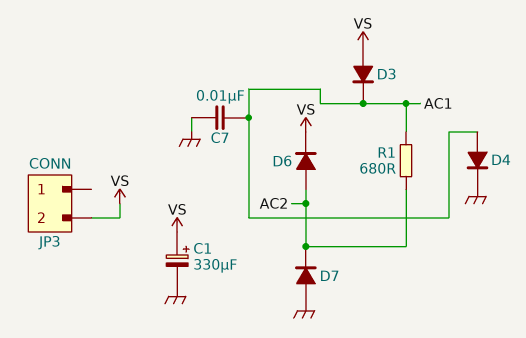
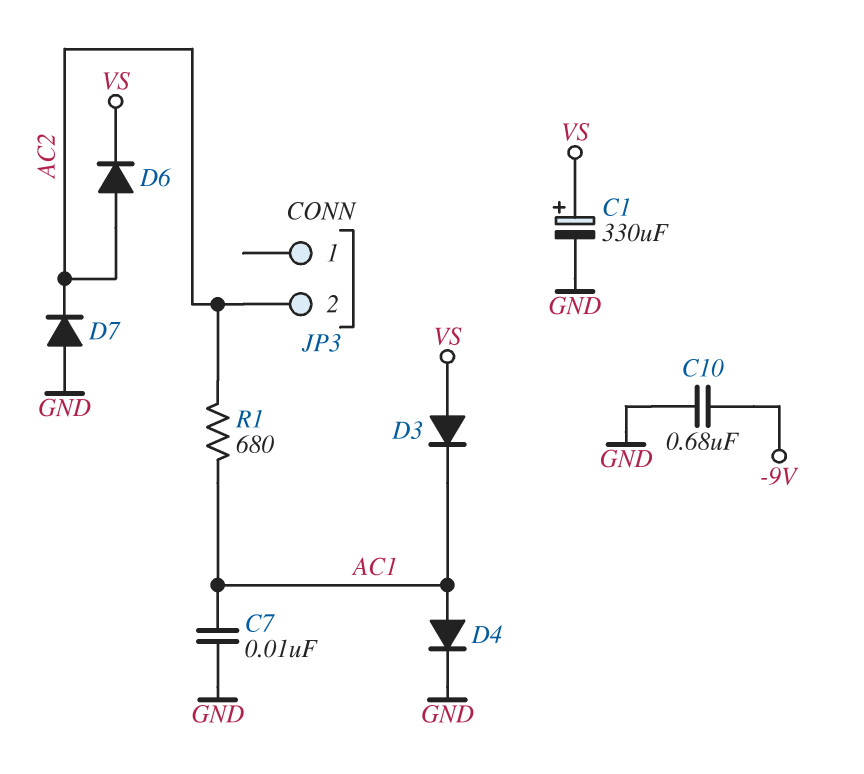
C10: none -> 680nF (-9V, GND)
JP3 pin 2: VS -> AC2

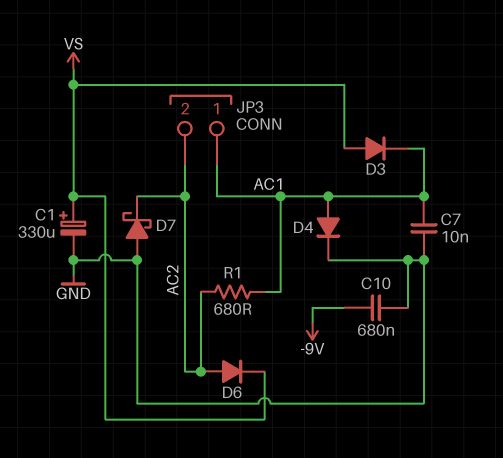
D7: diode (A GND, K AC2) -> schottky (A GND, K AC2)
JP3 pin 1: none -> AC1

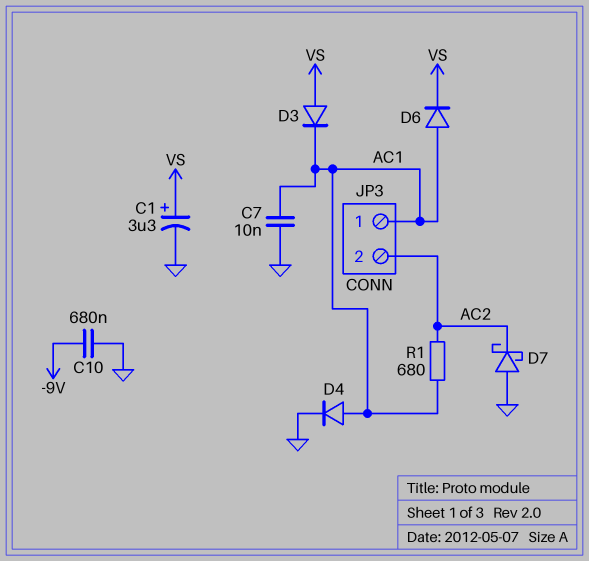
C1: 330uF (plus VS, minus GND) -> 3.3uF (plus VS, minus GND)
D6: diode (A AC2, K VS) -> diode (A AC1, K VS)

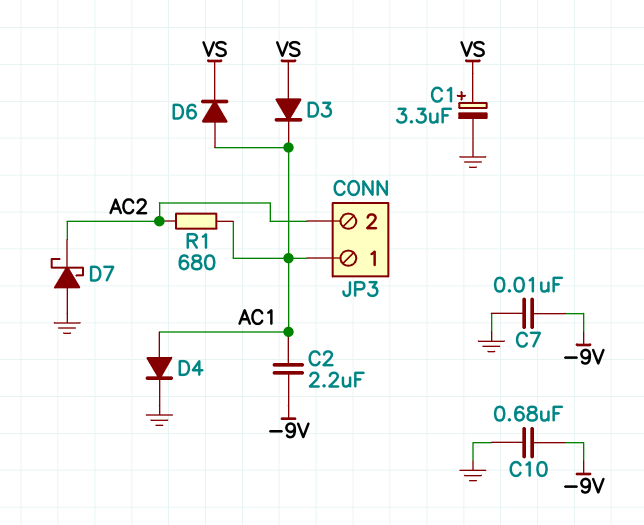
C2: none -> 2.2uF (-9V, AC1)
C7: 10nF (AC1, GND) -> 10nF (-9V, GND)

